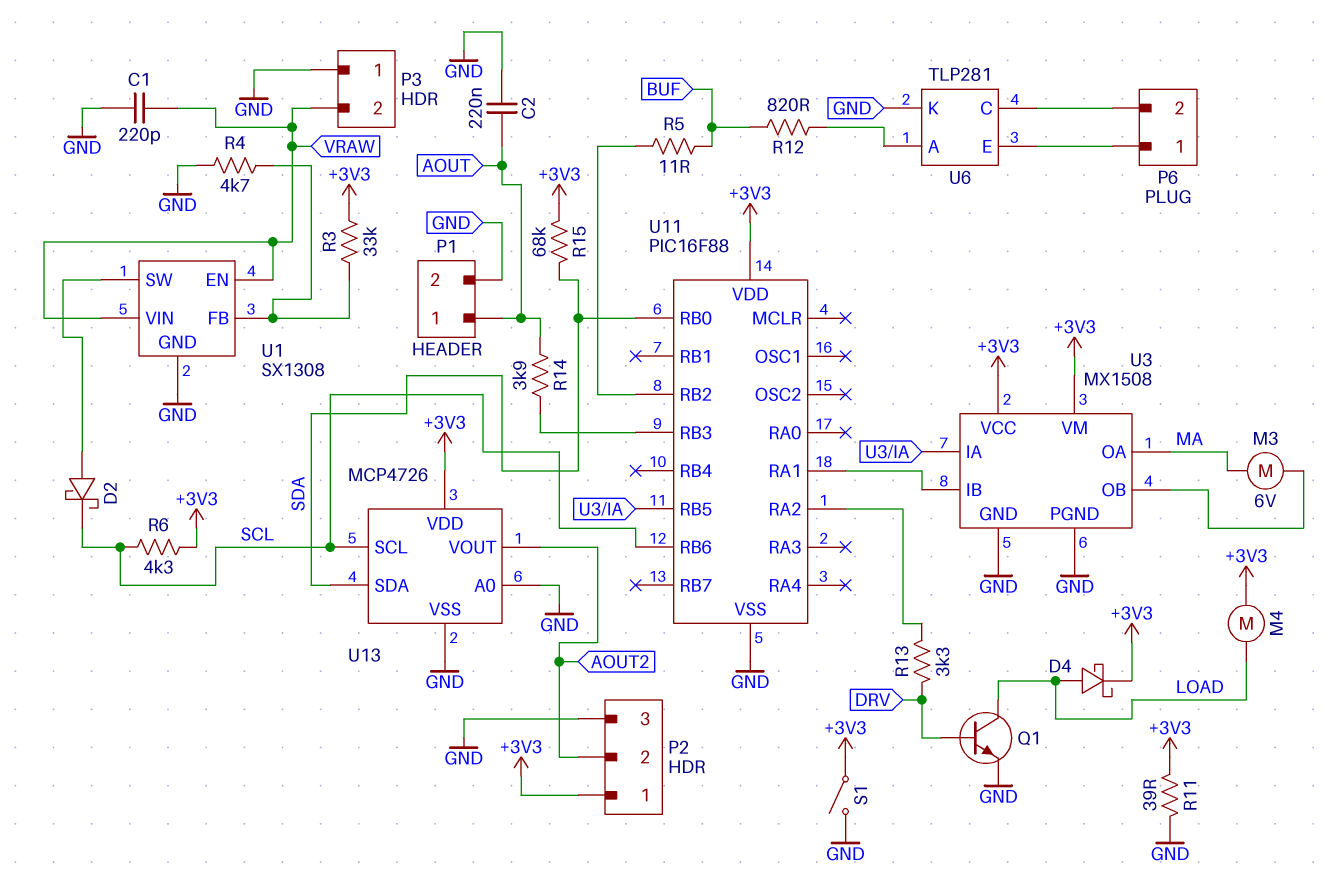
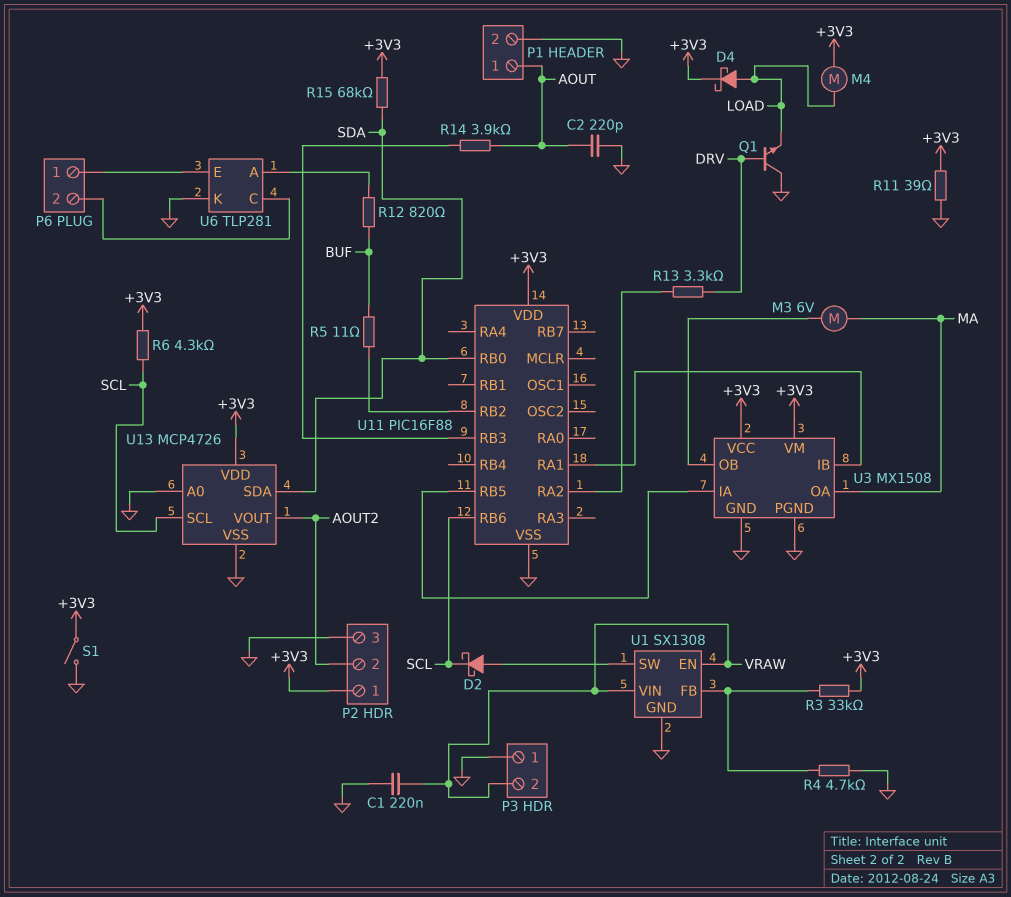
C1: 220pF (GND, VRAW) -> 220nF (GND, VRAW)
C2: 220nF (AOUT, GND) -> 220pF (AOUT, GND)
Q1: NPN (B DRV, C LOAD, E GND) -> NPN (B DRV, C GND, E LOAD)

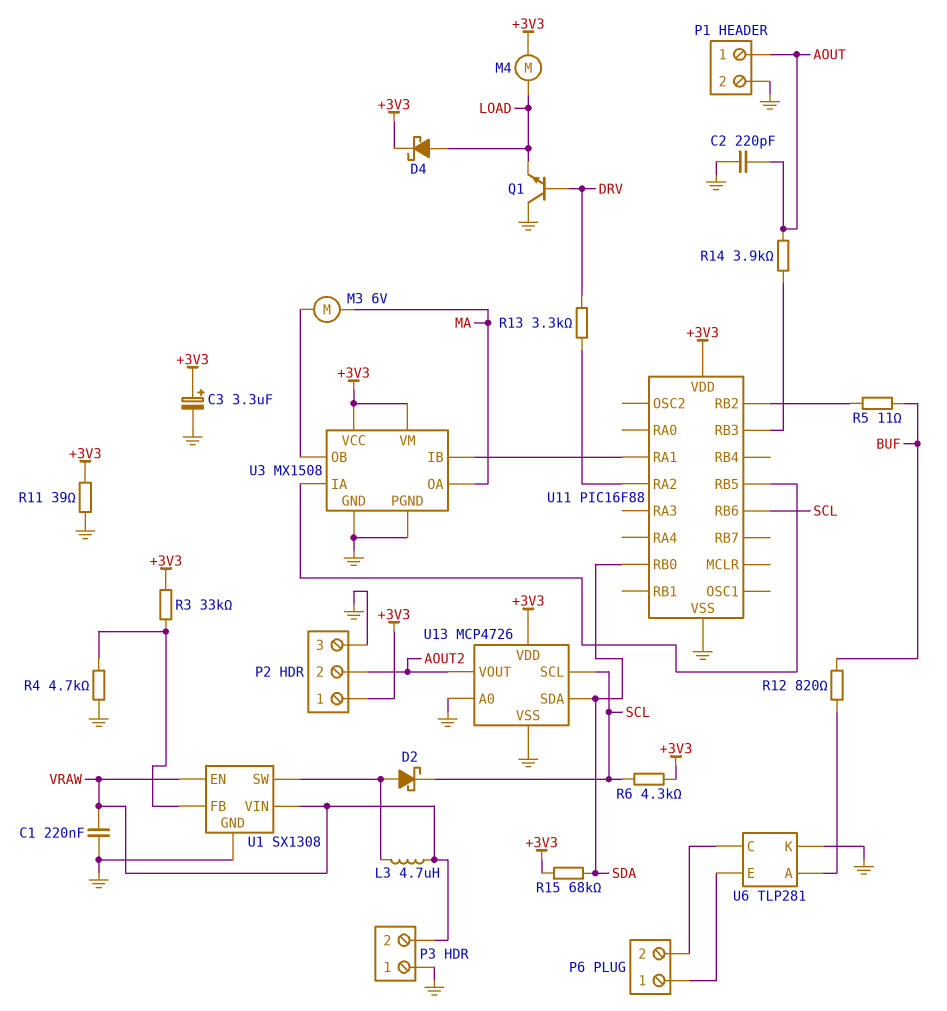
C3: none -> 3.3uF (plus +3V3, minus GND)
L3: none -> 4.7uH (U1/SW, VRAW)
S1: switch (+3V3, GND) -> none

